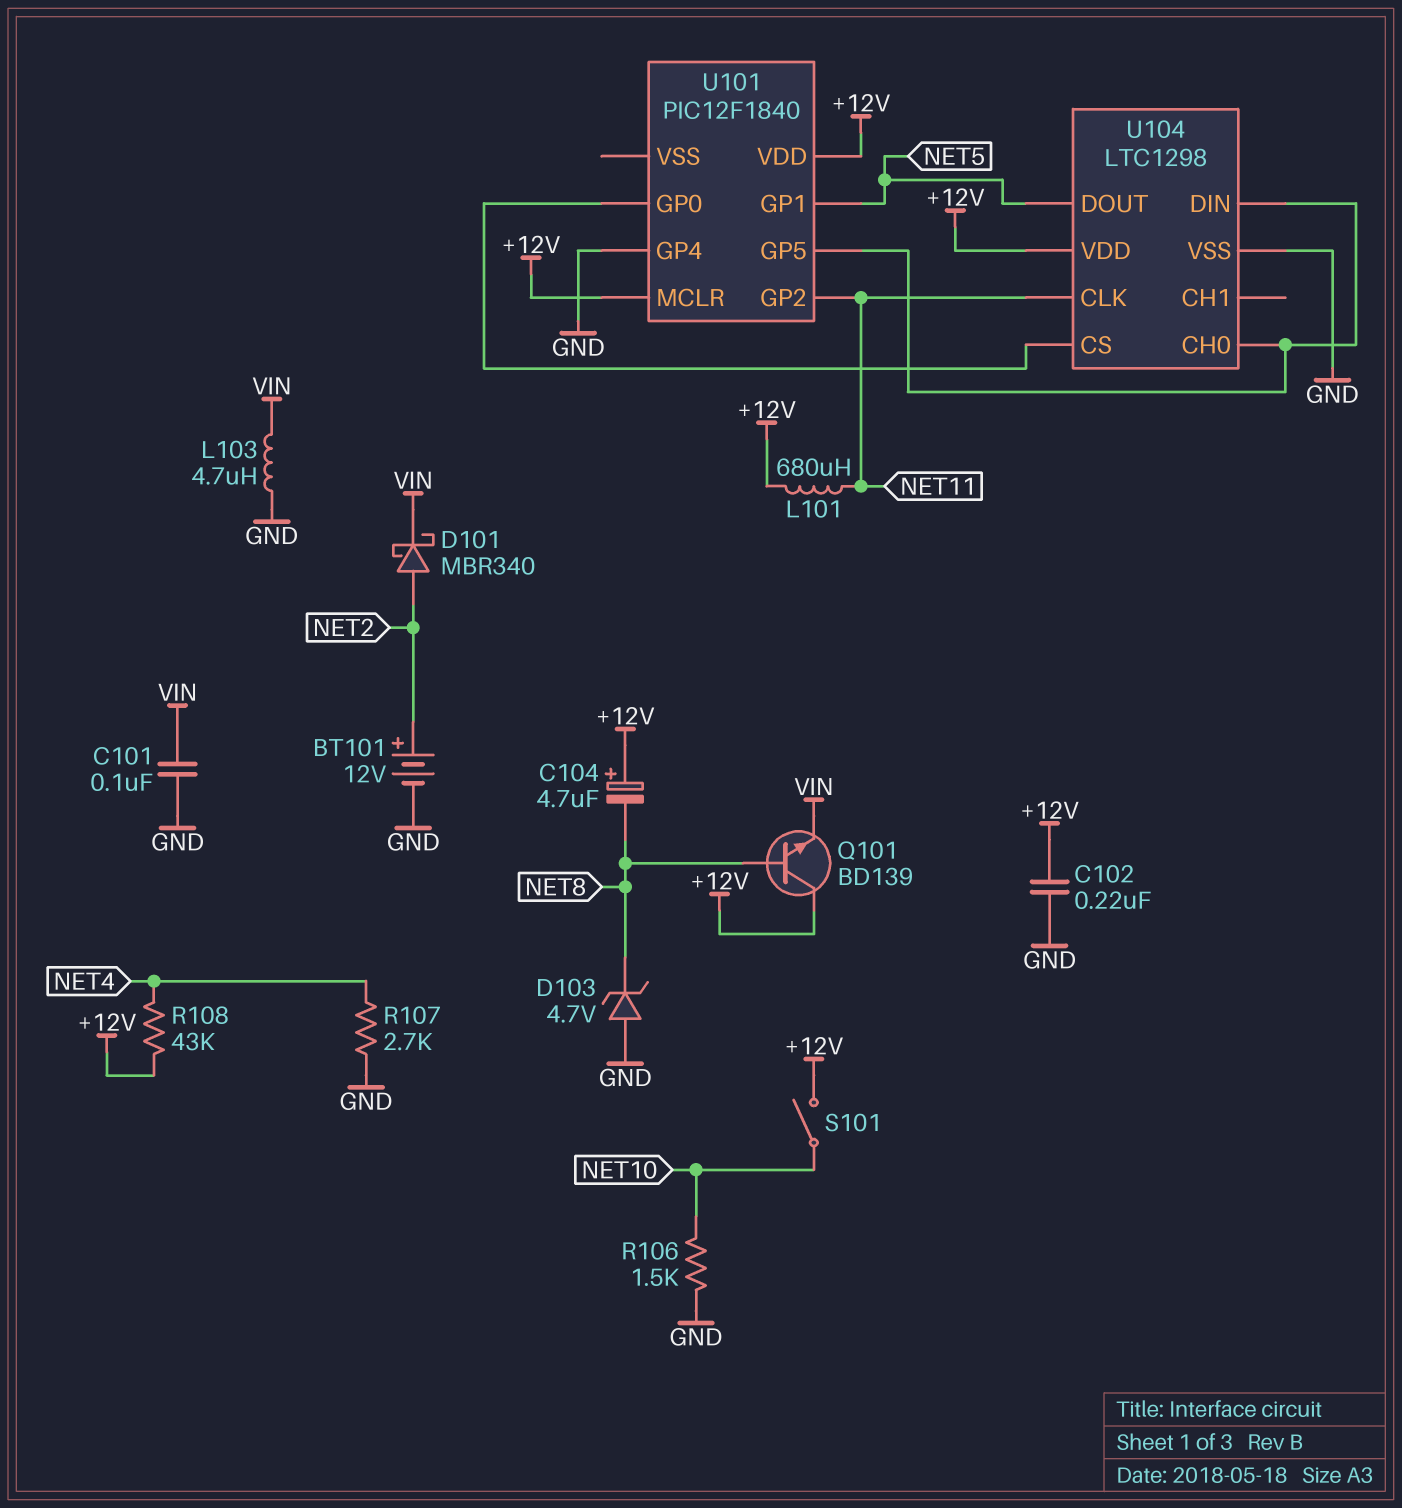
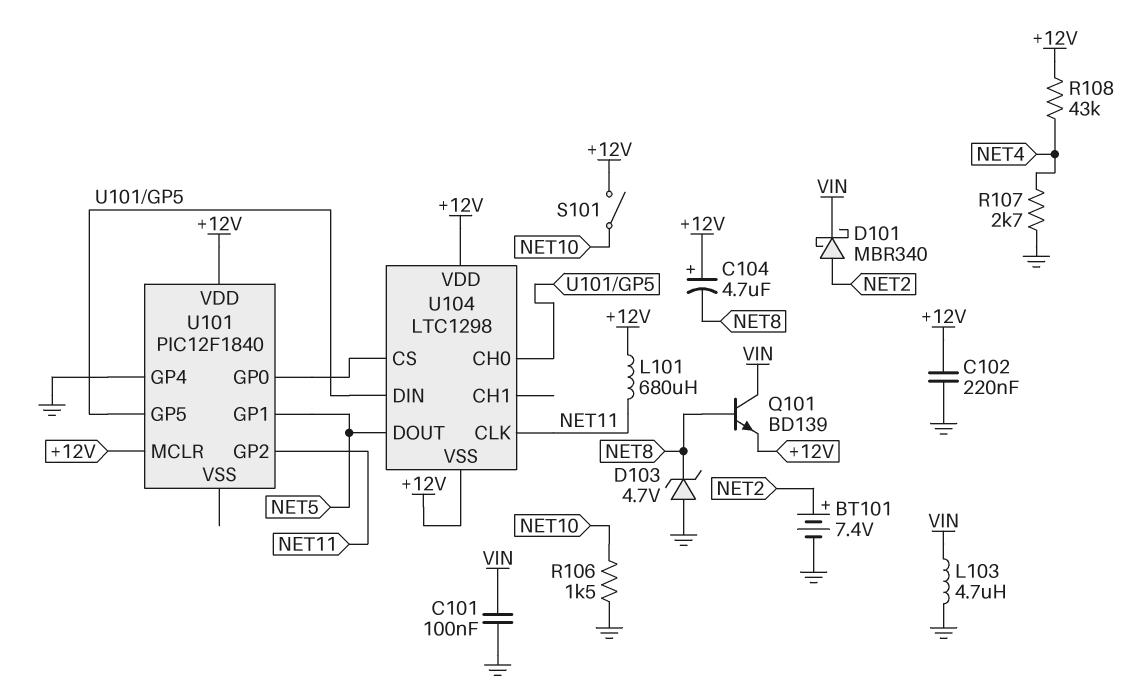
BT101: 12V (plus NET2, minus GND) -> 7.4V (plus NET2, minus GND)
Q101: NPN BD139 (B NET8, C +12V, E VIN) -> NPN BD139 (B NET8, C VIN, E +12V)
U104 pin VSS: GND -> +12V

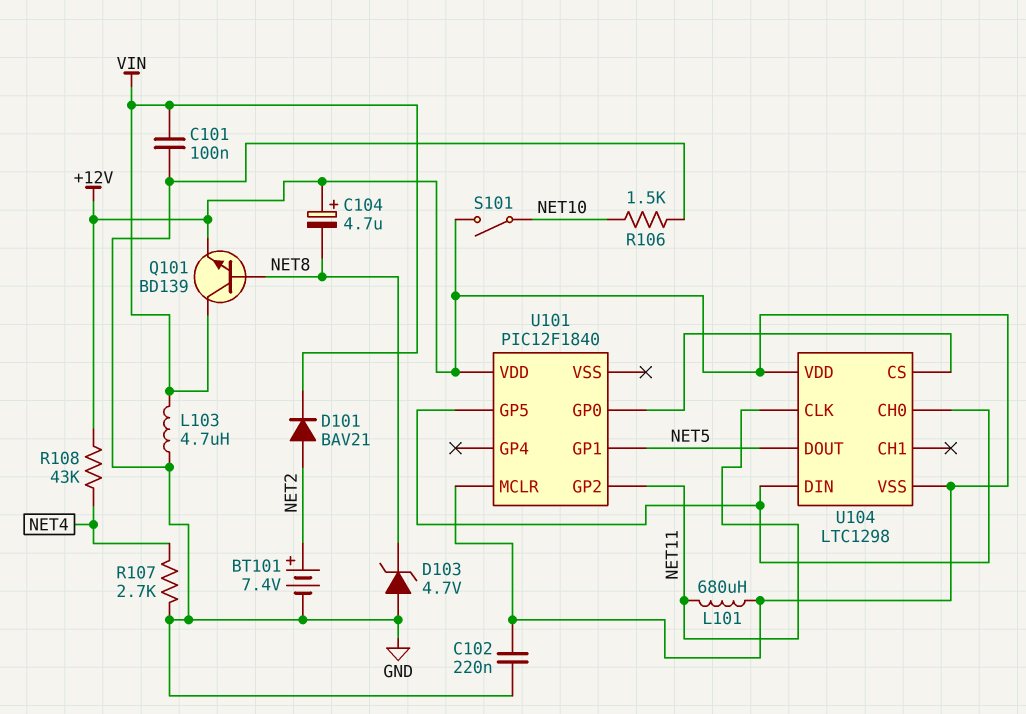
D101: schottky MBR340 (A NET2, K VIN) -> diode BAV21 (A NET2, K VIN)
U101 pin GP4: GND -> none

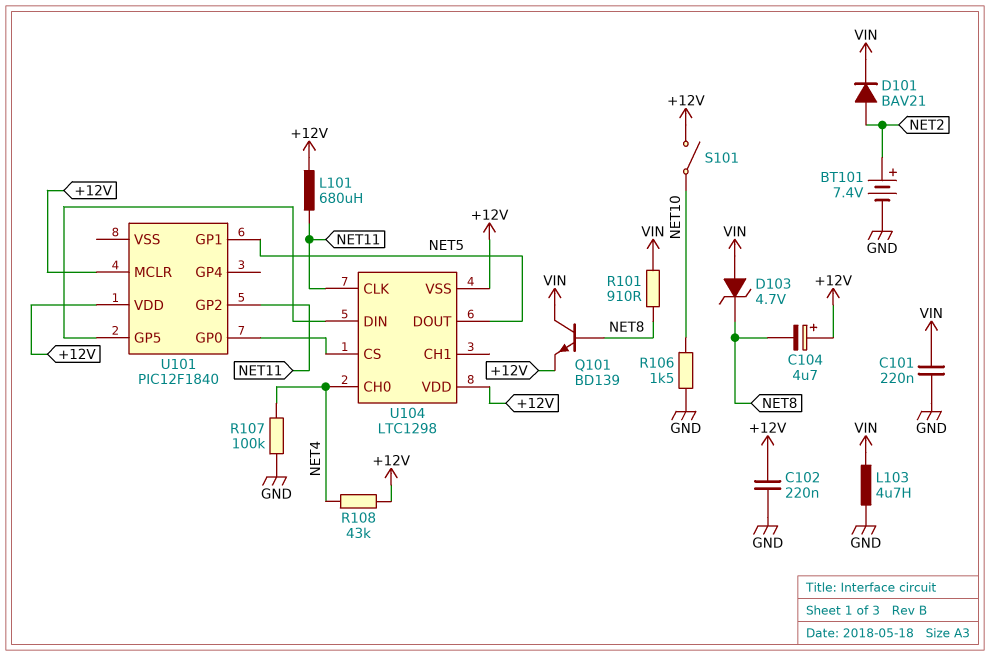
C101: 100nF (GND, VIN) -> 220nF (GND, VIN)
D103: zener 4.7V (A GND, K NET8) -> zener 4.7V (A VIN, K NET8)
R101: none -> 910 (NET8, VIN)
R107: 2.7k (GND, NET4) -> 100k (GND, NET4)
U104 pin CH0: U101/GP5 -> NET4

